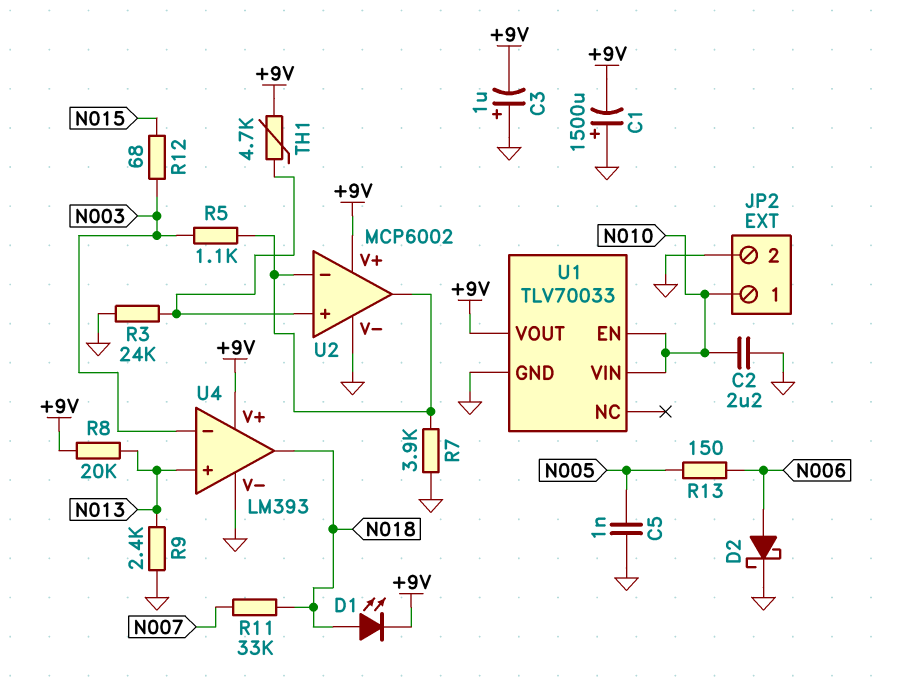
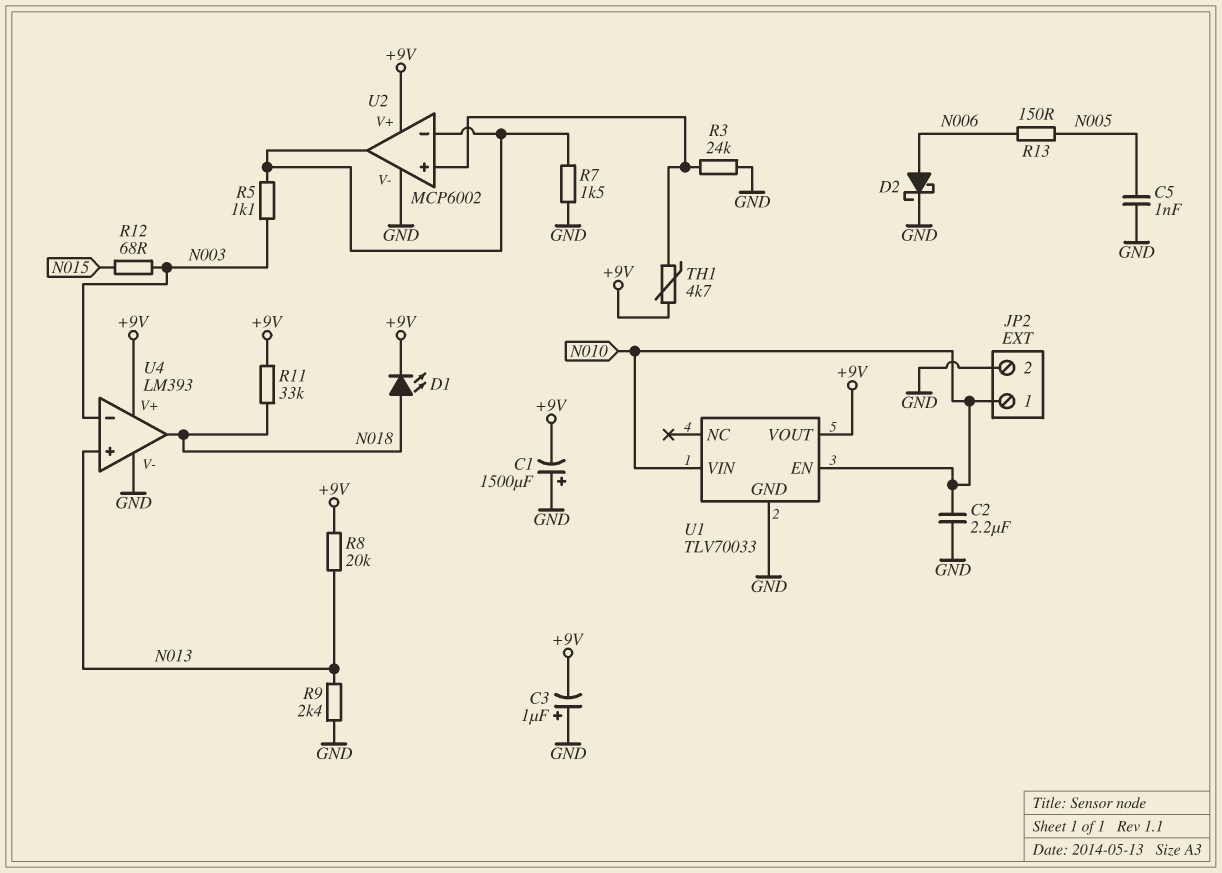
R7: 3.9k (GND, U2/in-) -> 1.5k (GND, U2/in-)
R11: 33k (N007, N018) -> 33k (+9V, N018)

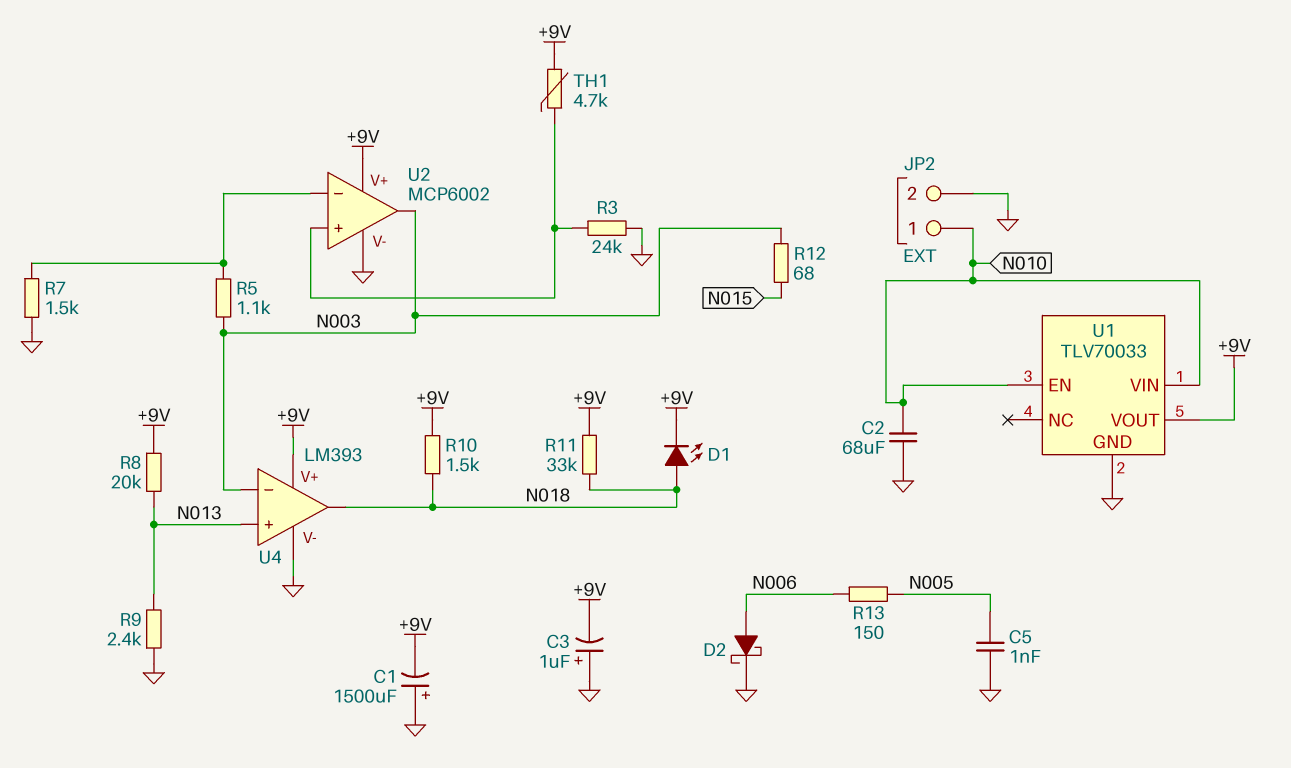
C2: 2.2uF (GND, N010) -> 68uF (GND, N010)
R10: none -> 1.5k (+9V, N018)
U2 pin out: U2/in- -> N003

